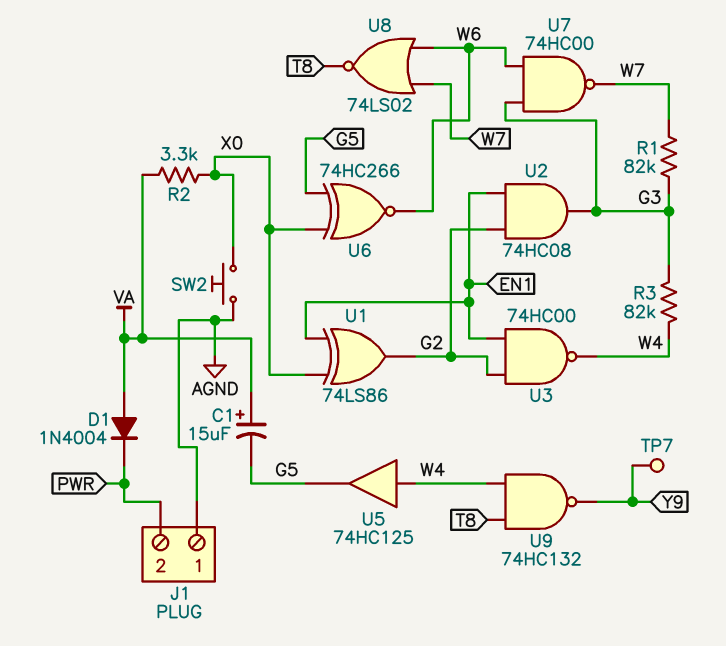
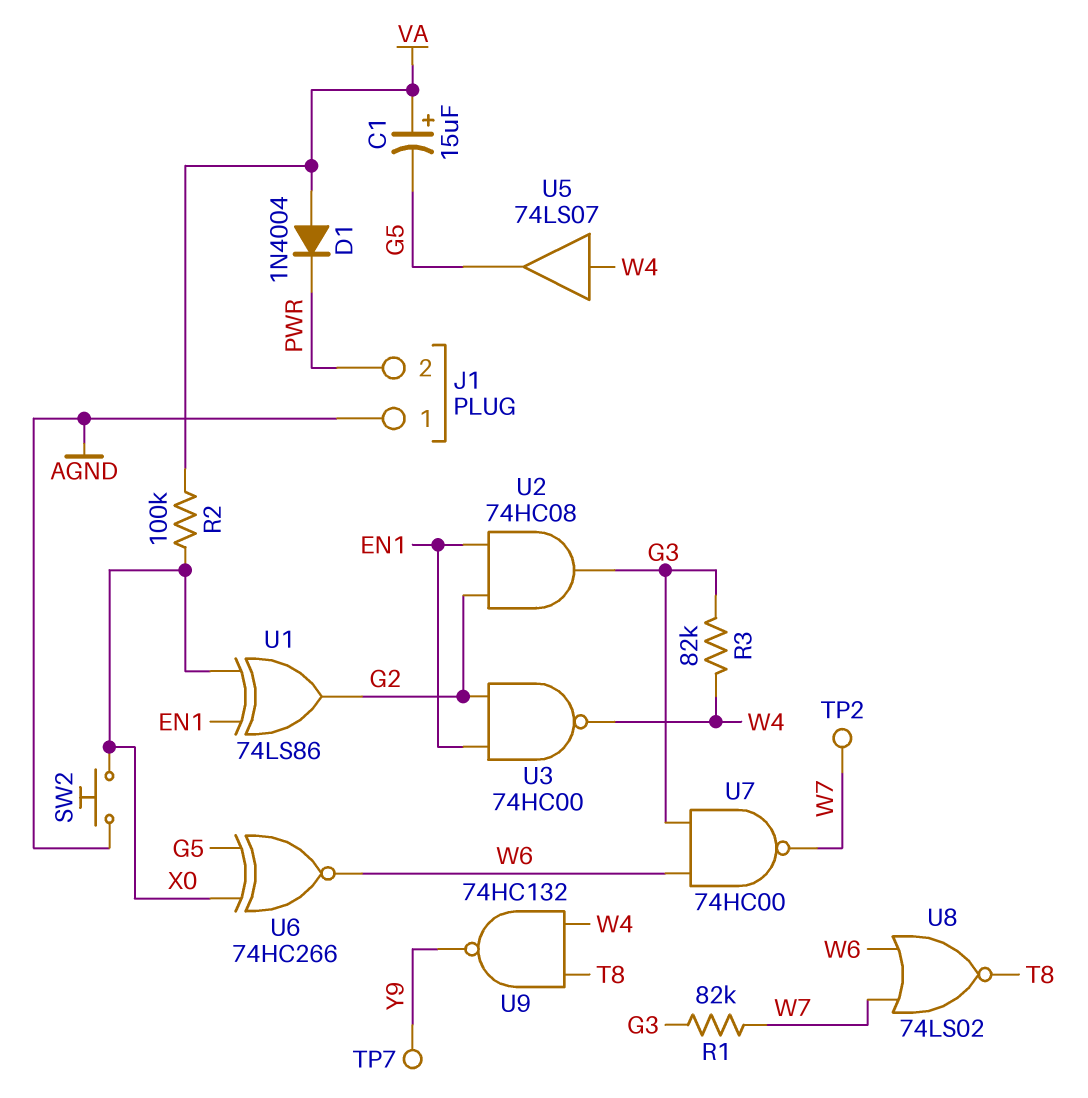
R2: 3.3k (VA, X0) -> 100k (VA, X0)
TP2: none -> test point (W7)
U5: buffer 74HC125 (in W4, out G5) -> buffer 74LS07 (in W4, out G5)

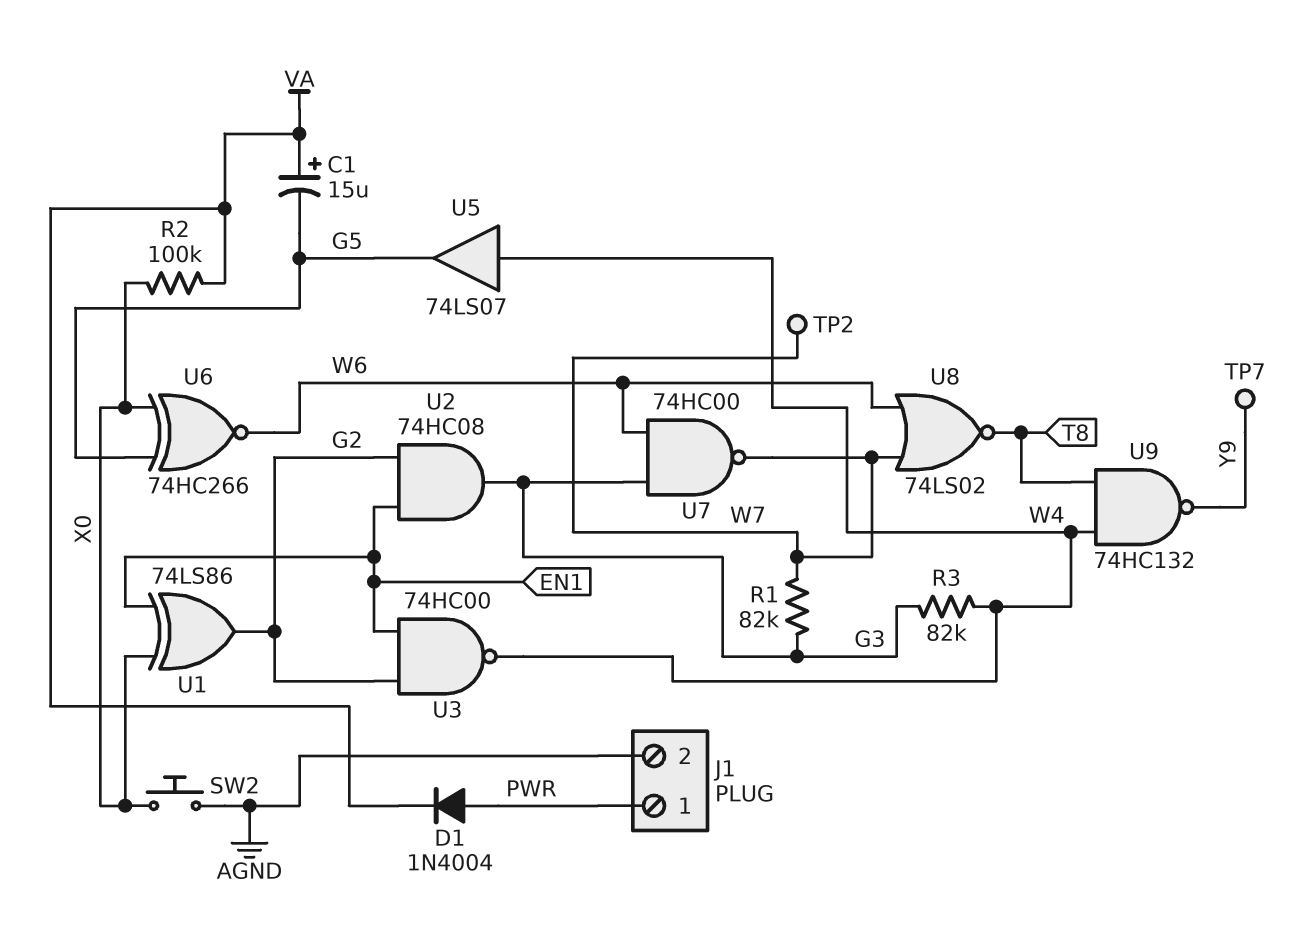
D1: diode 1N4004 (A VA, K PWR) -> diode 1N4004 (A PWR, K VA)
J1 pin 1: AGND -> PWR
J1 pin 2: PWR -> AGND

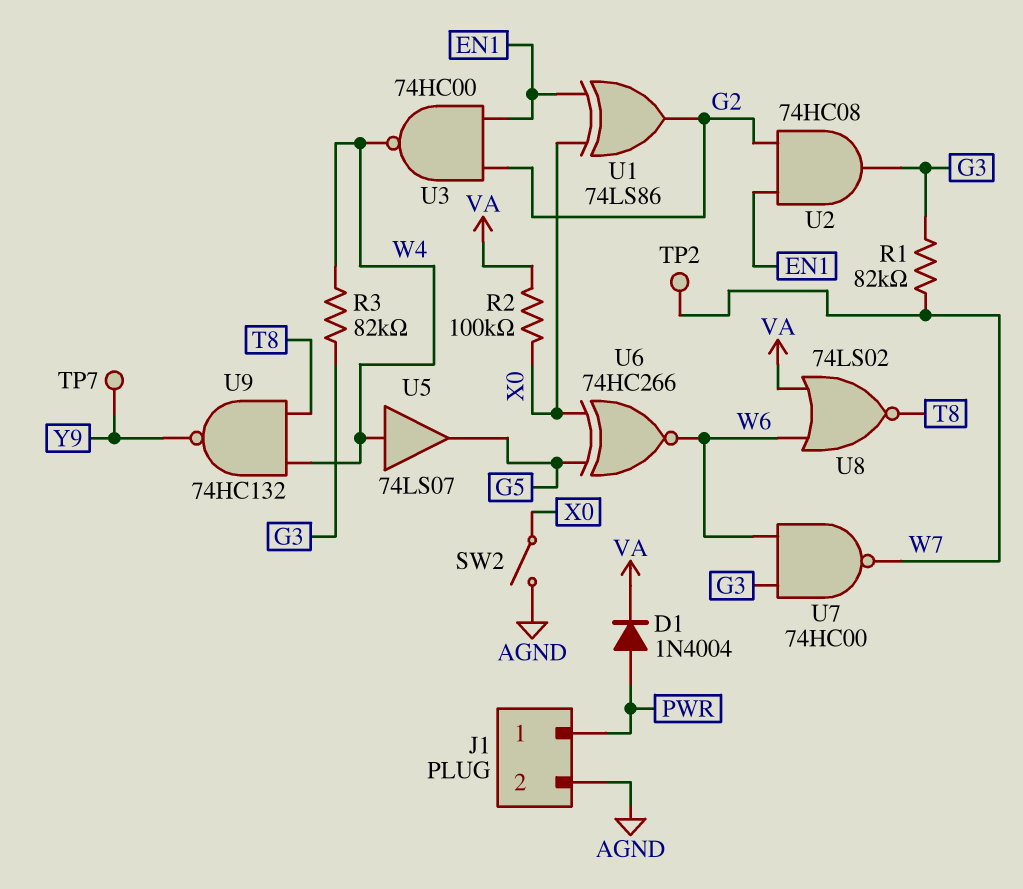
C1: 15uF (plus VA, minus G5) -> none
SW2: button (AGND, X0) -> switch (AGND, X0)
U8: NOR 74LS02 (in W6, in W7, out T8) -> NOR 74LS02 (in VA, in W6, out T8)

